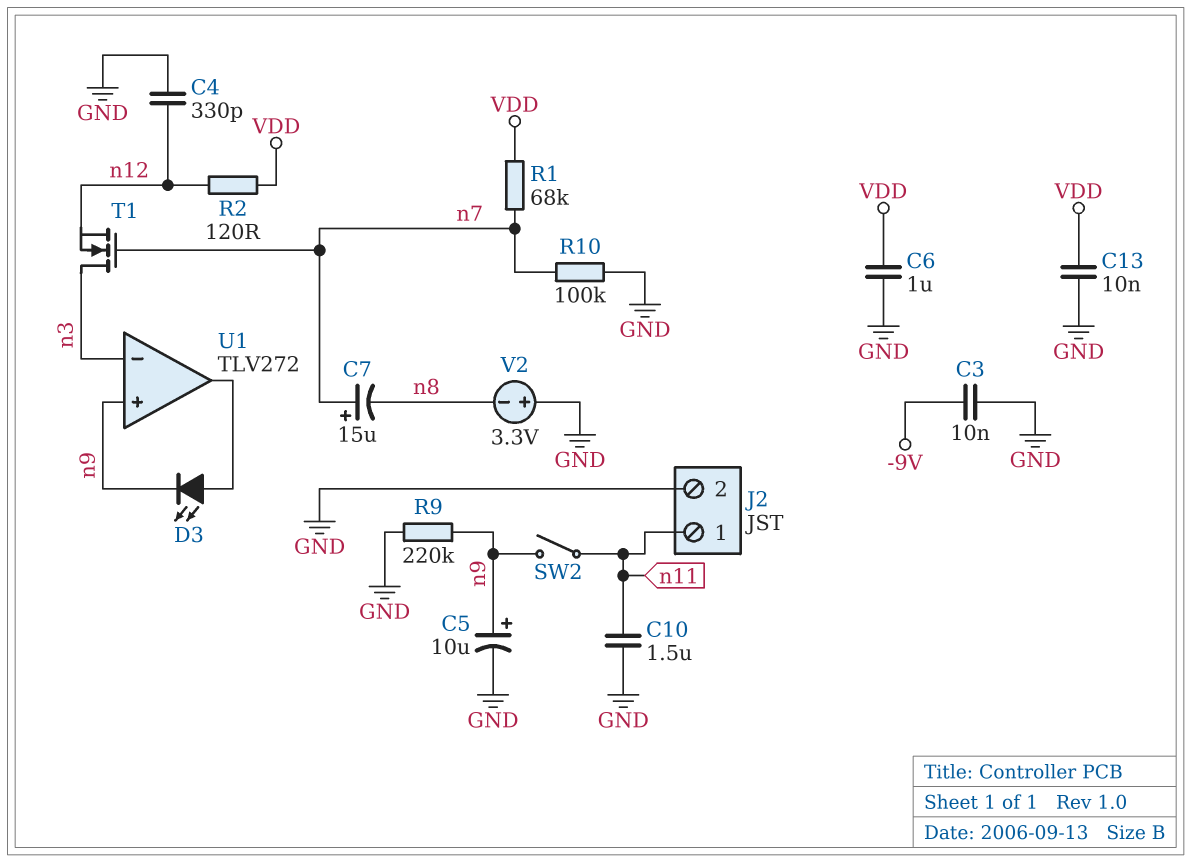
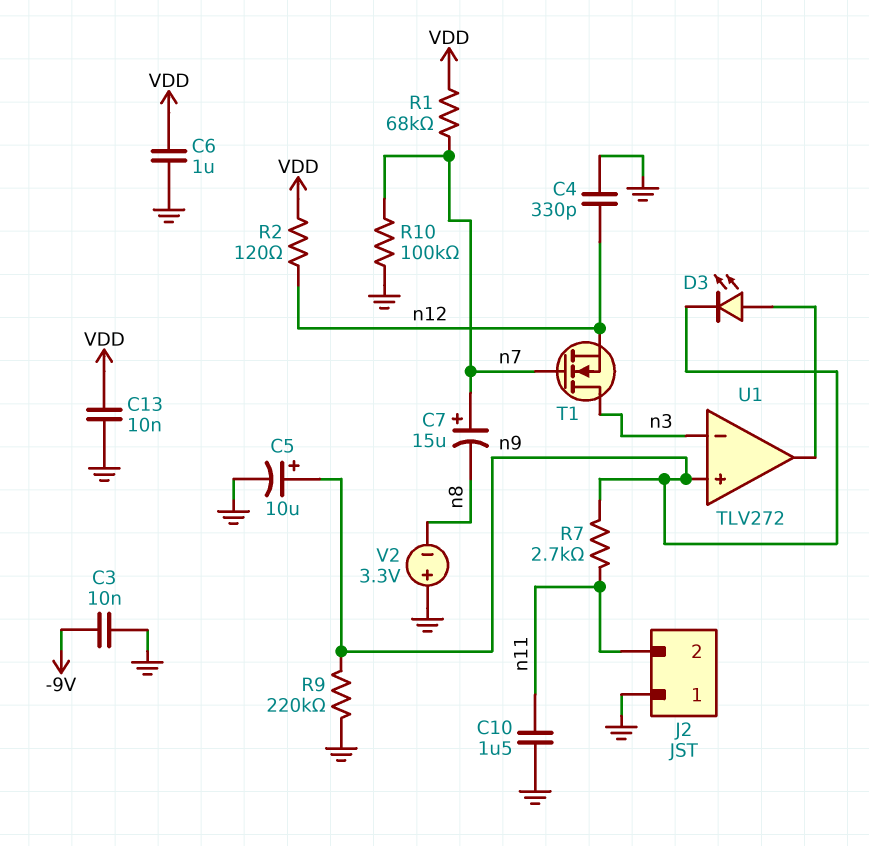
J2 pin 1: n11 -> GND
J2 pin 2: GND -> n11
R7: none -> 2.7k (n9, n11)
SW2: switch (n9, n11) -> none

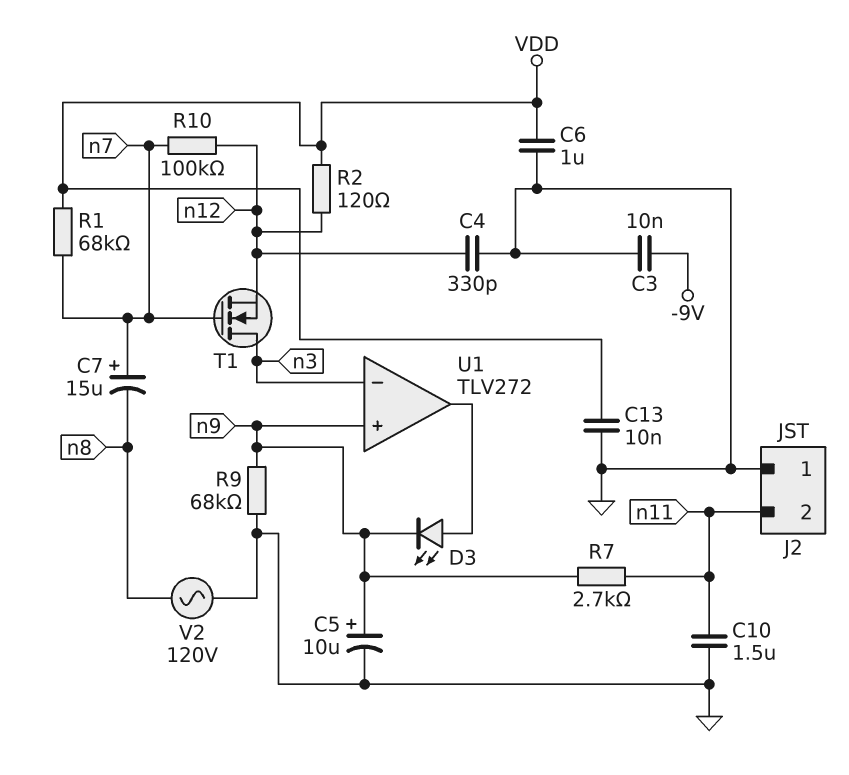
R9: 220k (GND, n9) -> 68k (GND, n9)
R10: 100k (GND, n7) -> 100k (n7, n12)
V2: 3.3V (plus GND, minus n8) -> AC 120V (GND, n8)

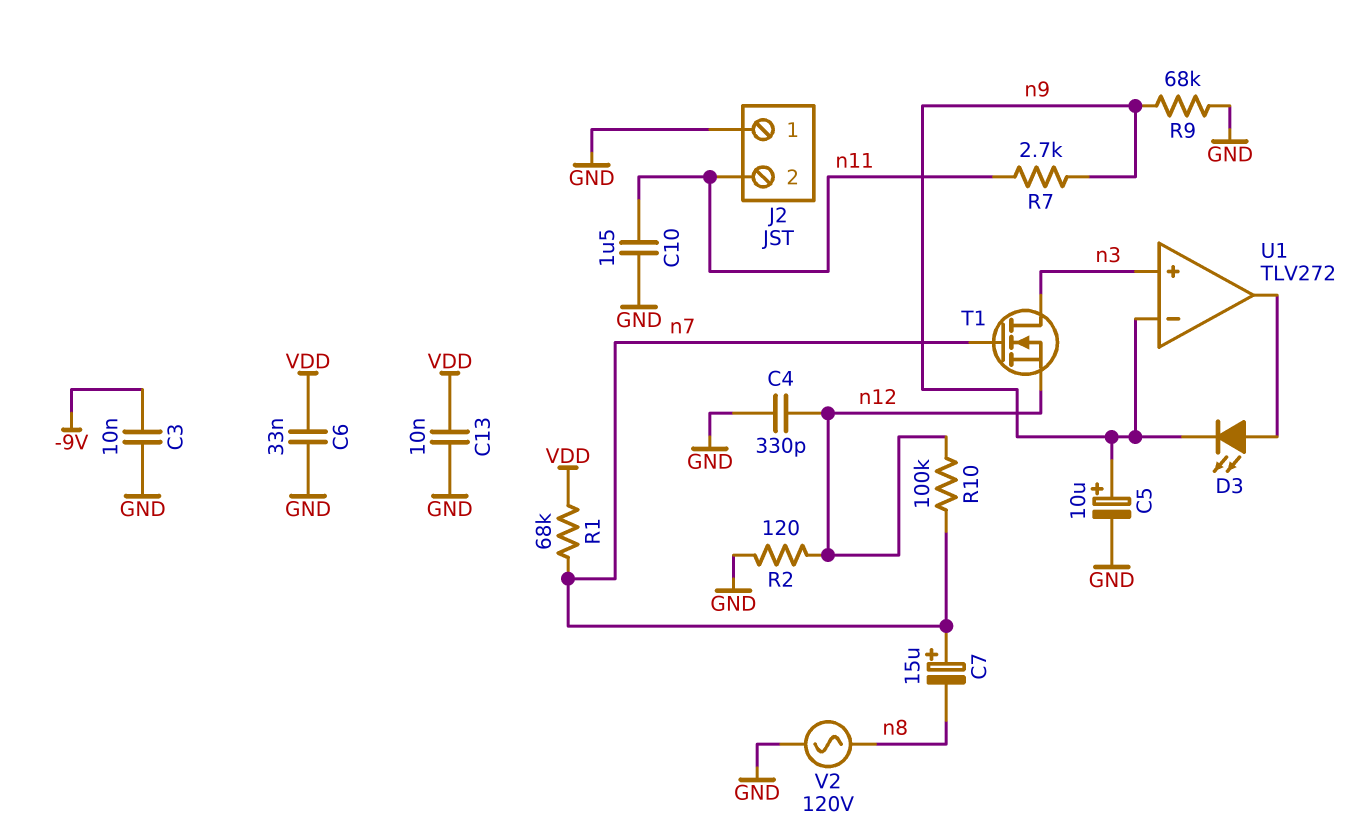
C6: 1uF (GND, VDD) -> 33nF (GND, VDD)
R2: 120 (VDD, n12) -> 120 (GND, n12)
U1 pin in+: n9 -> n3
U1 pin in-: n3 -> n9

